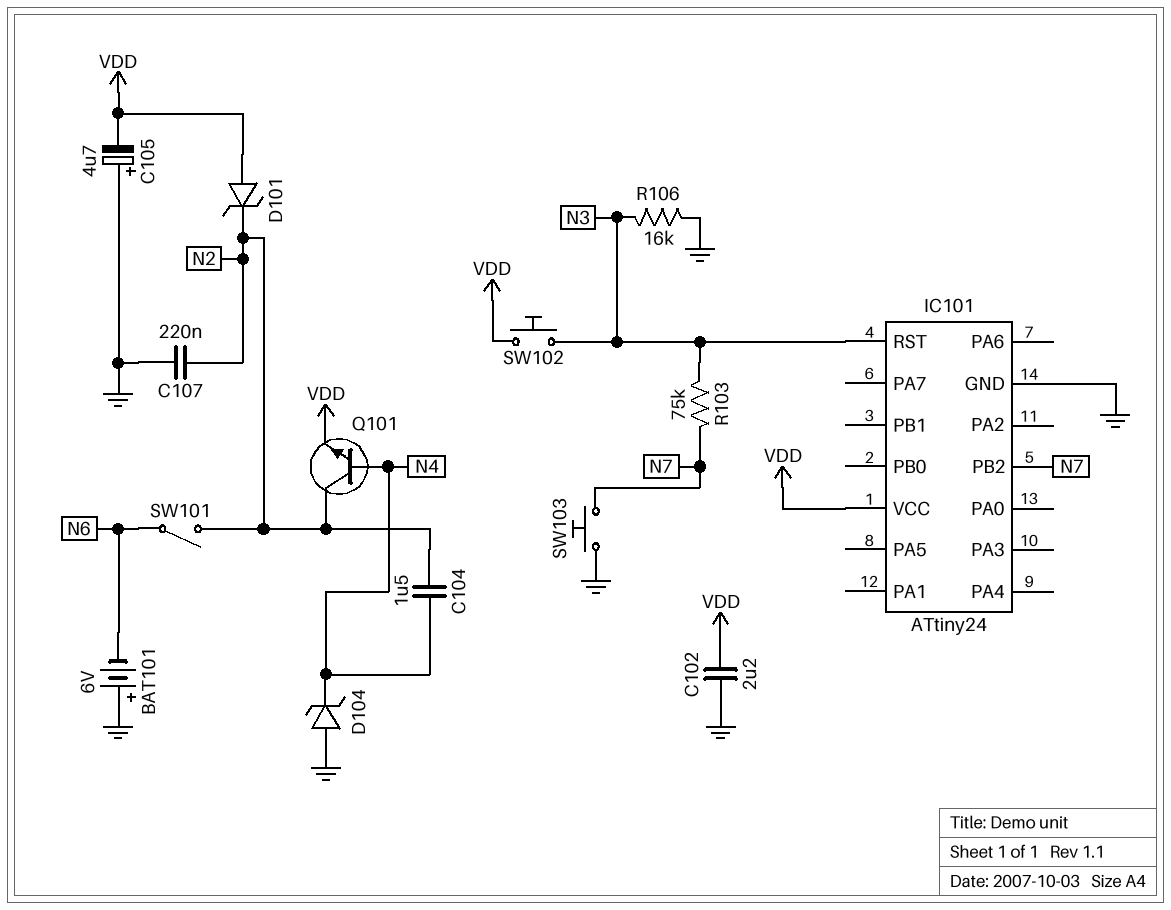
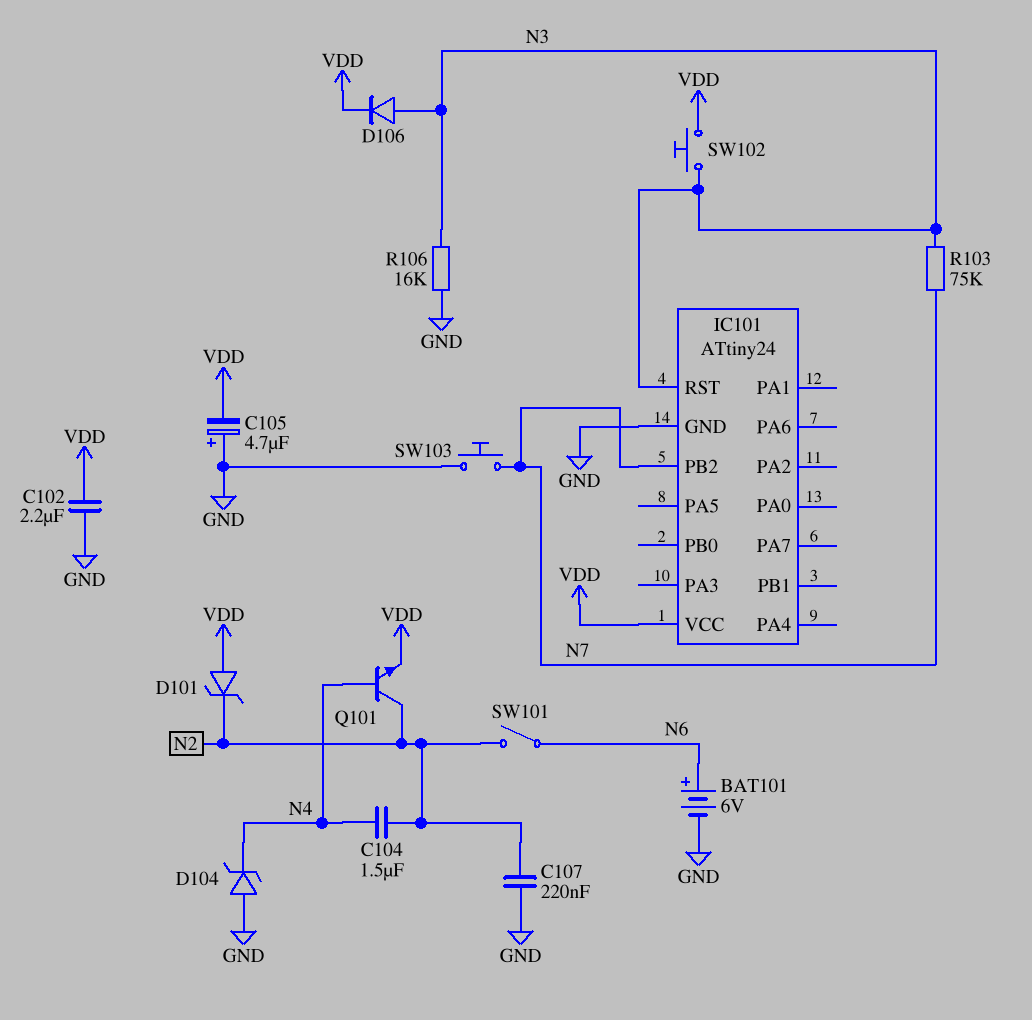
BAT101: 6V (plus GND, minus N6) -> 6V (plus N6, minus GND)
D106: none -> diode (A N3, K VDD)

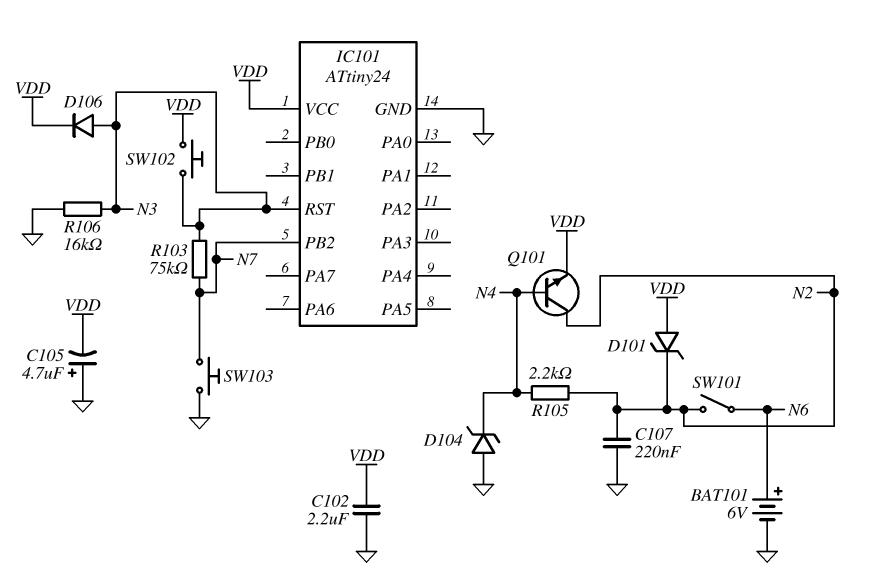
C104: 1.5uF (N2, N4) -> none
R105: none -> 2.2k (N2, N4)

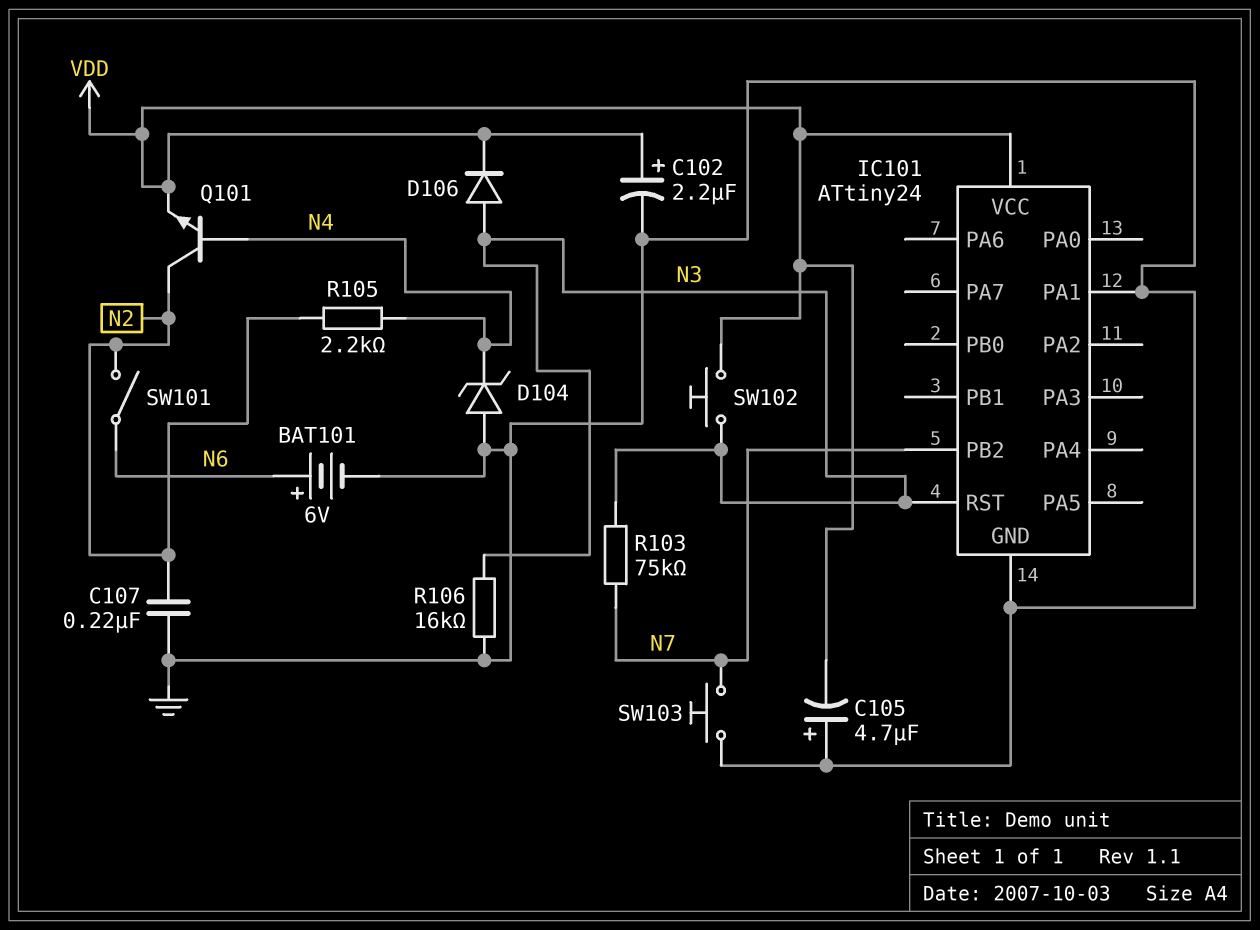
C102: 2.2uF (GND, VDD) -> 2.2uF (plus VDD, minus GND)
D101: zener (A VDD, K N2) -> none
IC101 pin PA1: none -> GND

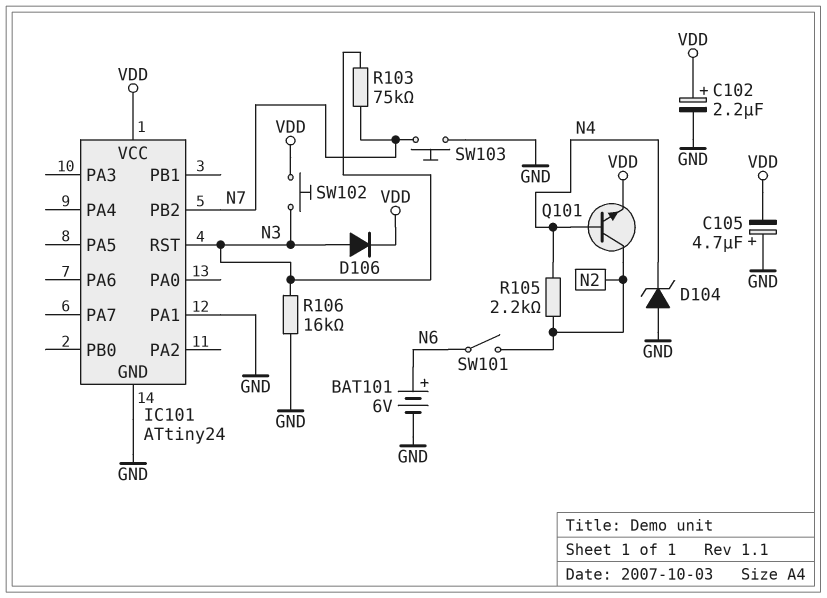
C107: 220nF (GND, N2) -> none

